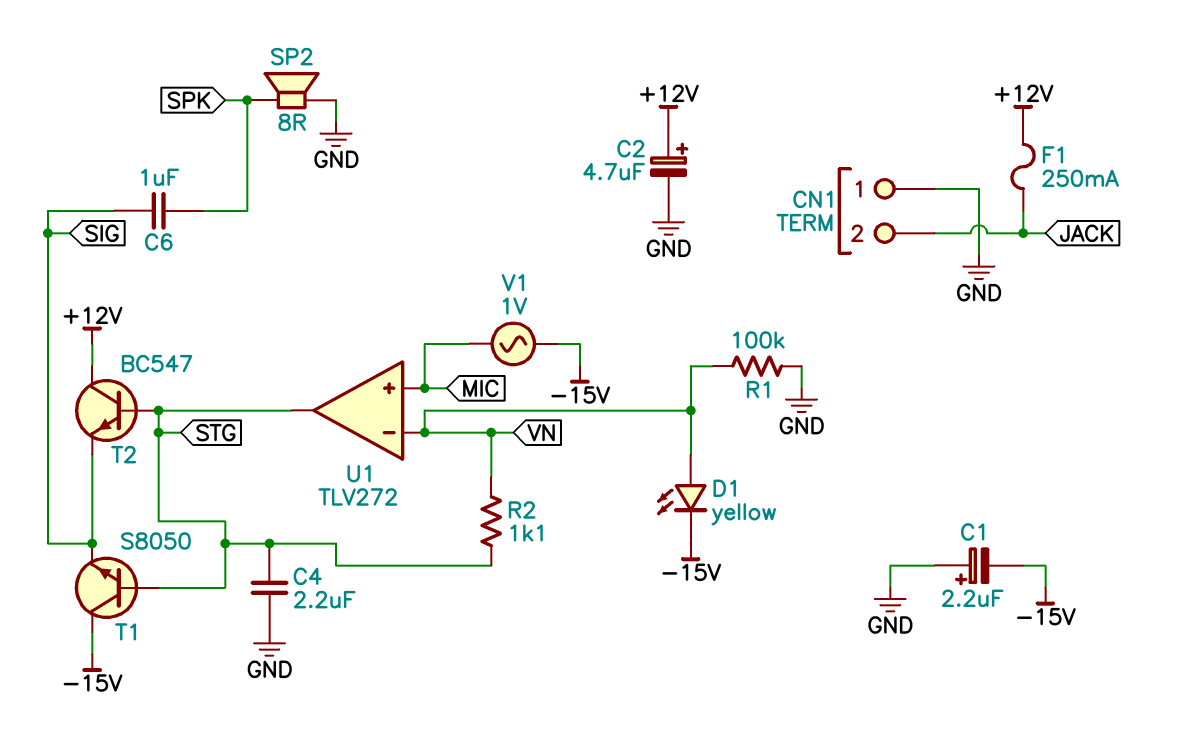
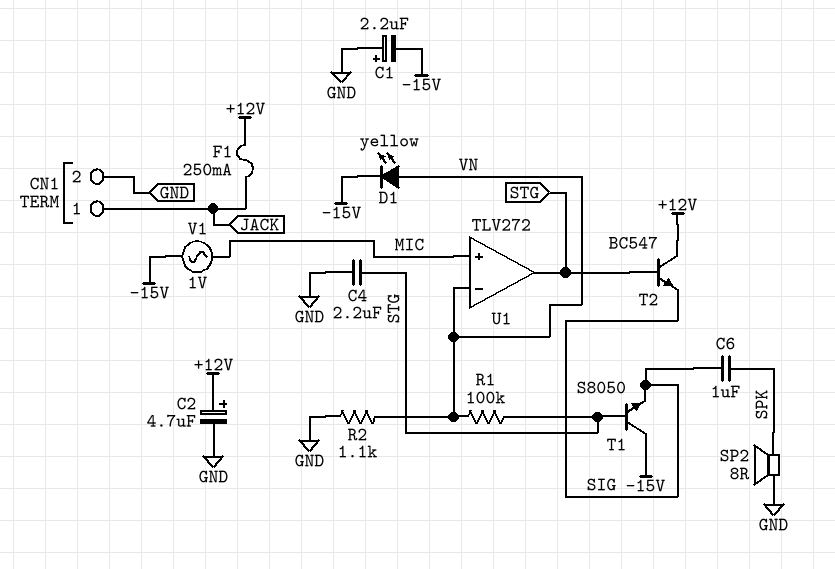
CN1 pin 1: GND -> JACK
CN1 pin 2: JACK -> GND
R1: 100k (GND, VN) -> 100k (STG, VN)
R2: 1.1k (STG, VN) -> 1.1k (GND, VN)

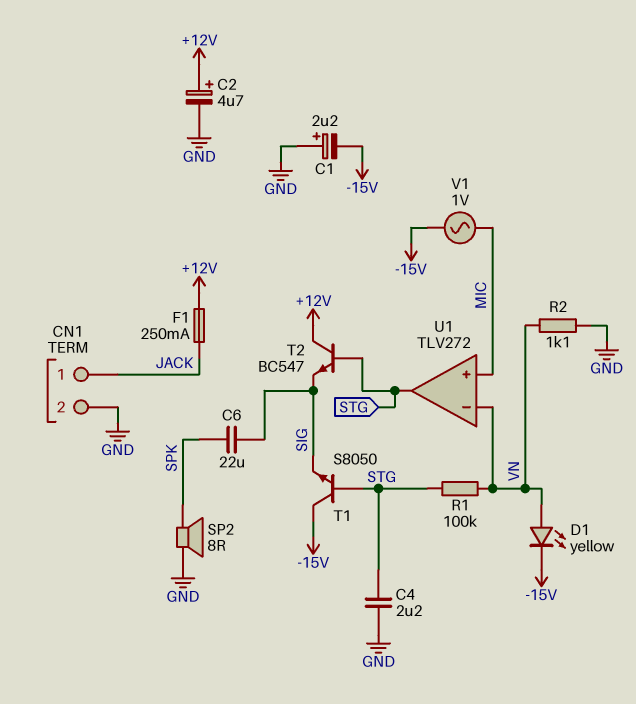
C6: 1uF (SIG, SPK) -> 22uF (SIG, SPK)

